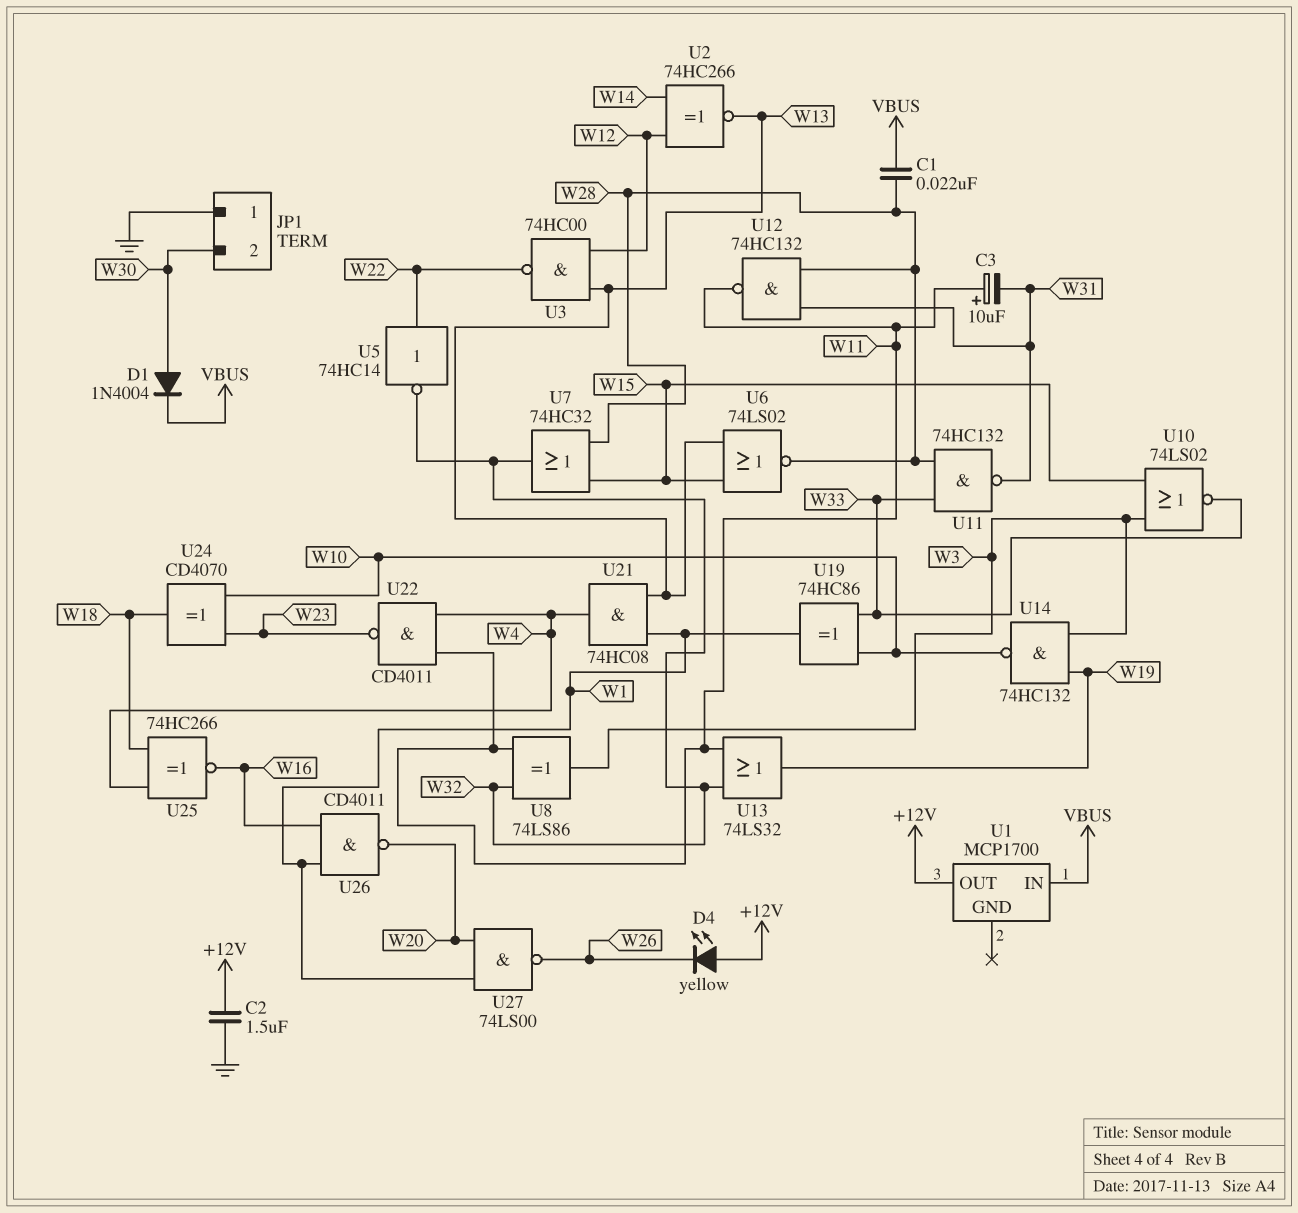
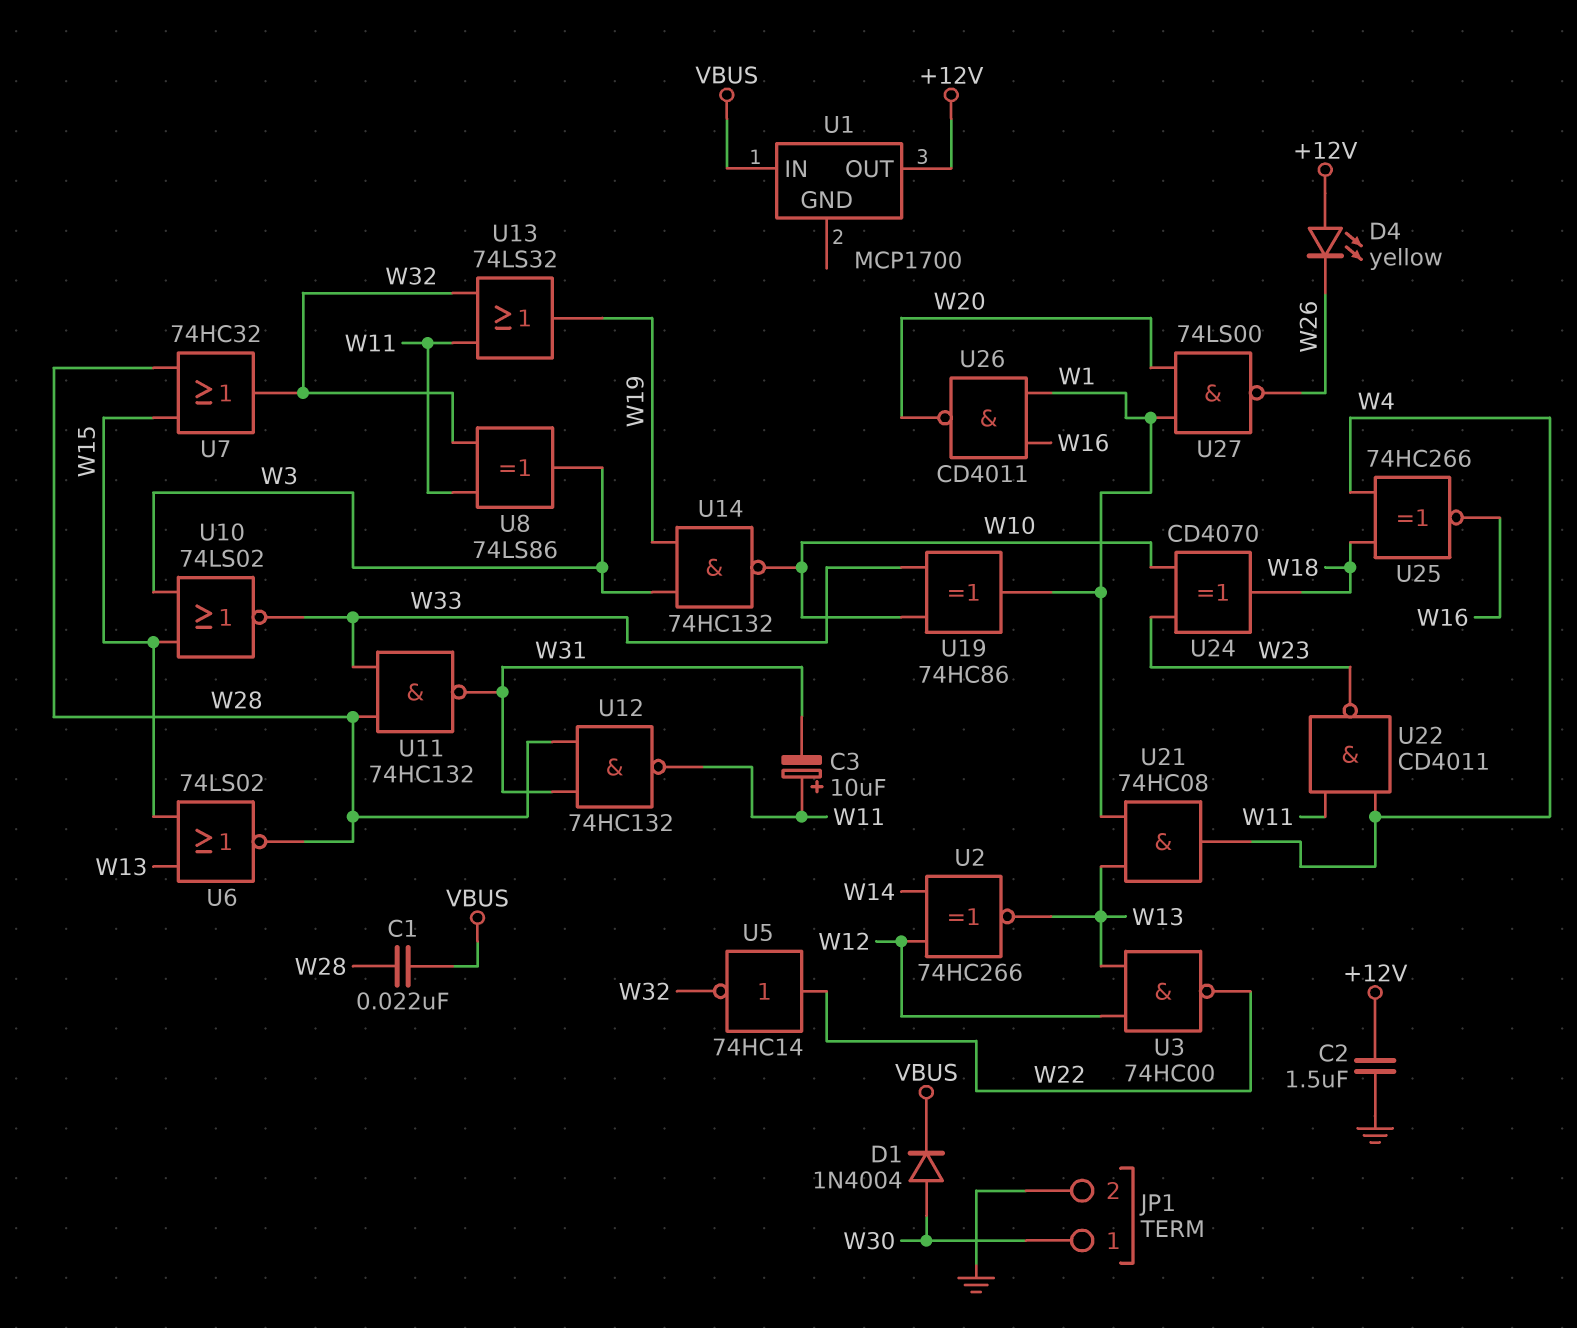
JP1 pin 1: GND -> W30
JP1 pin 2: W30 -> GND

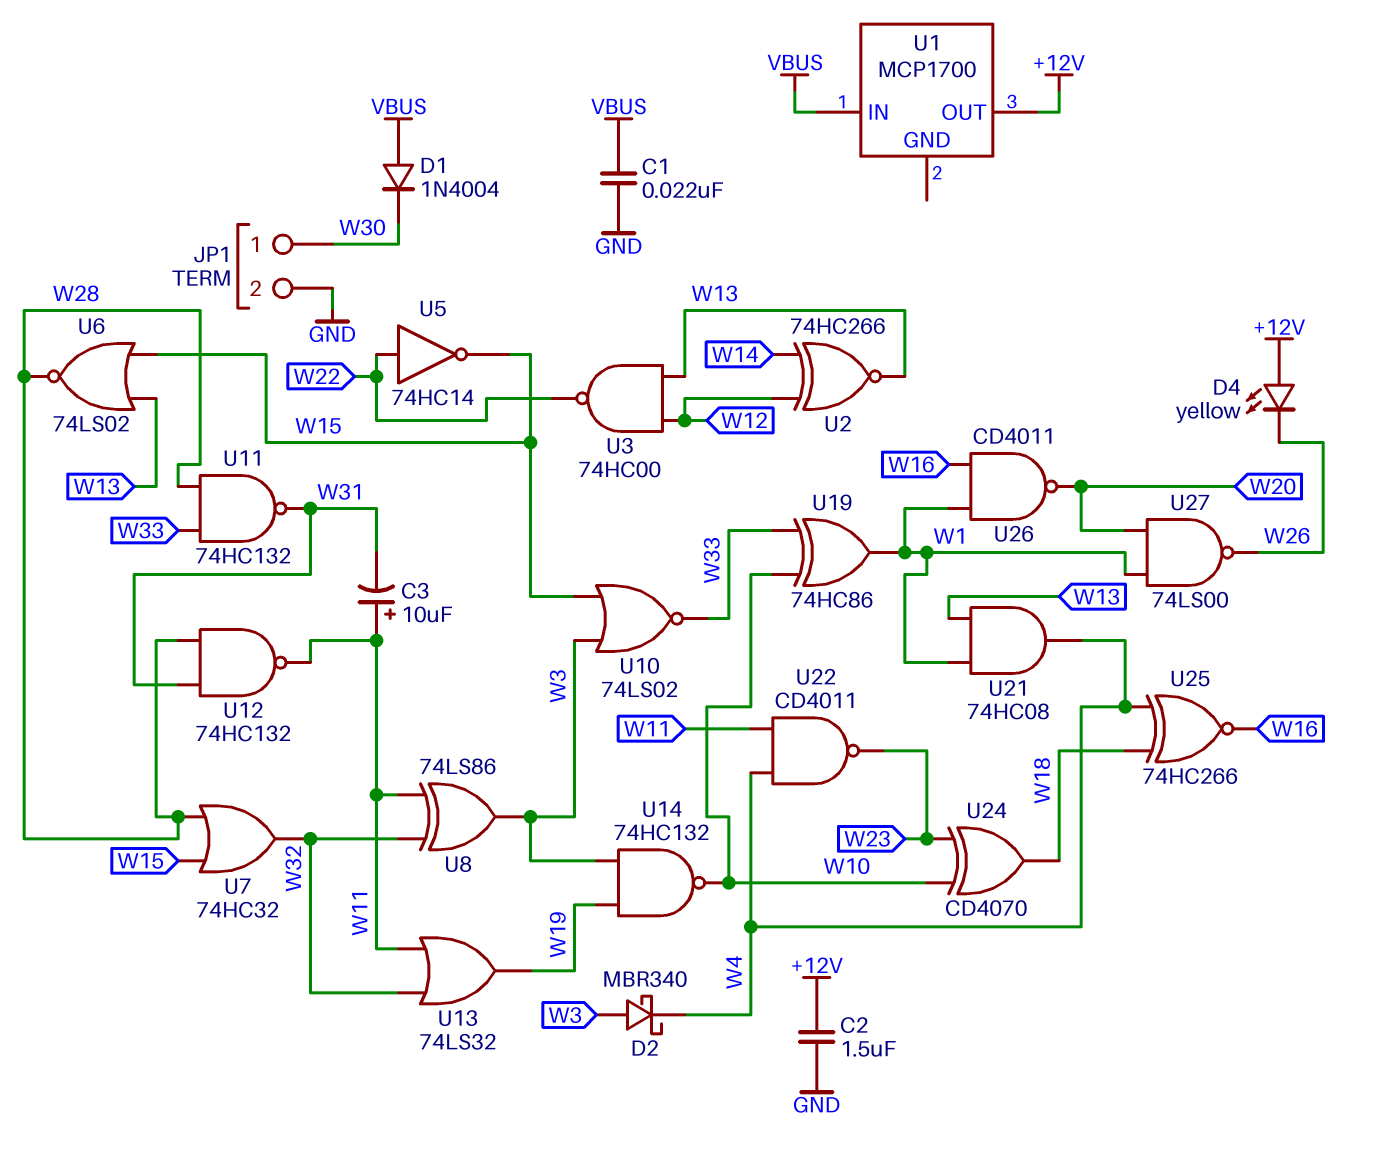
C1: 22nF (VBUS, W28) -> 22nF (GND, VBUS)
D1: diode 1N4004 (A W30, K VBUS) -> diode 1N4004 (A VBUS, K W30)
D2: none -> schottky MBR340 (A W3, K W4)
U5: NOT 74HC14 (in W22, out W32) -> NOT 74HC14 (in W22, out W15)

